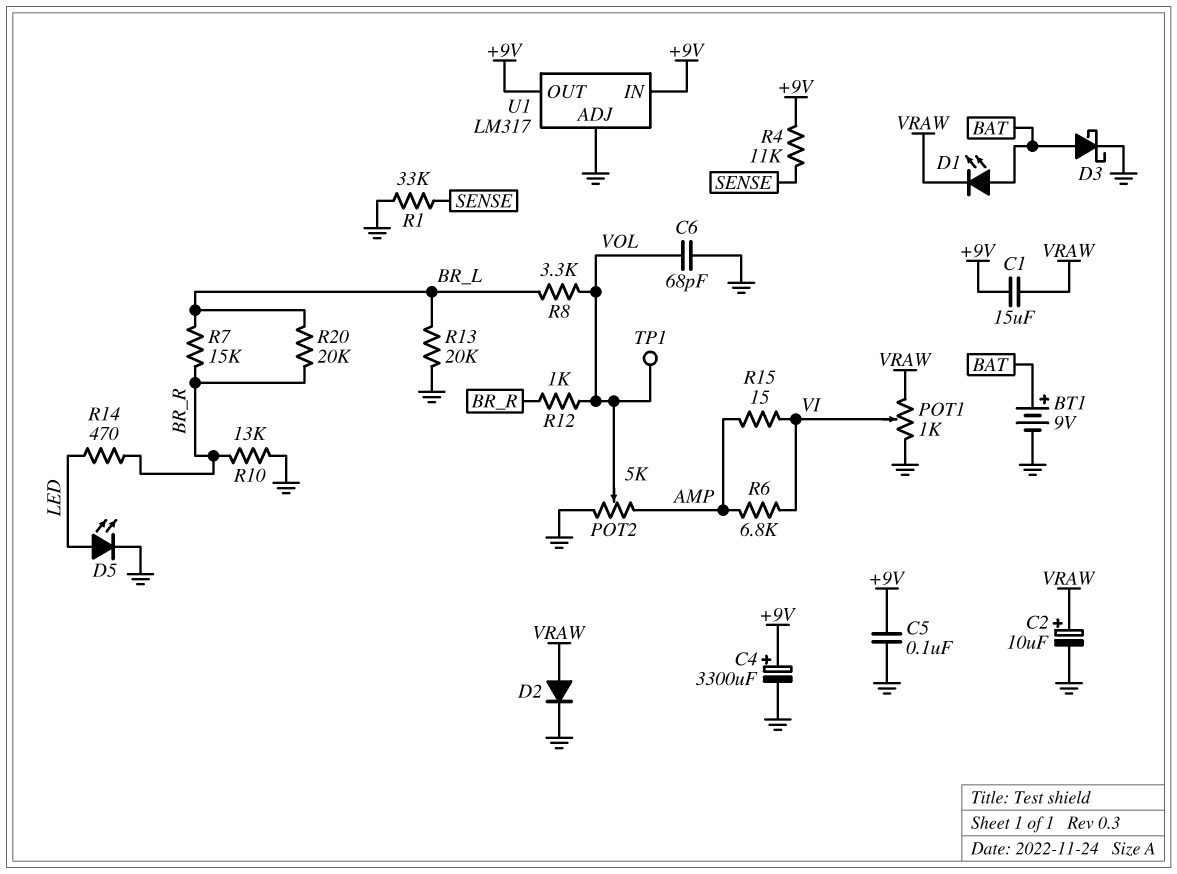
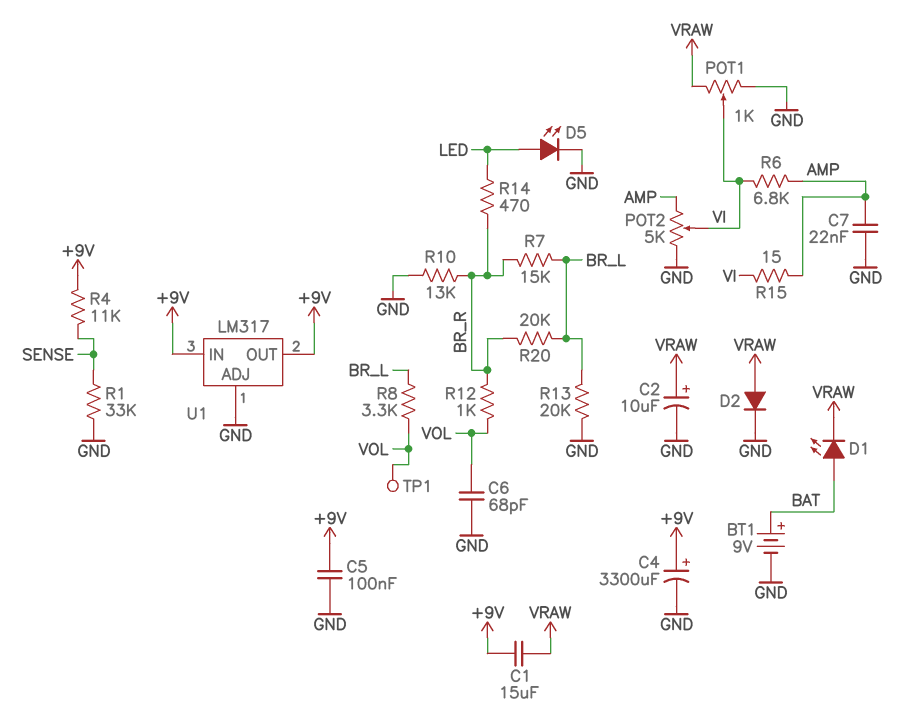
C7: none -> 22nF (AMP, GND)
D3: schottky (A BAT, K GND) -> none
POT2: 5k (AMP, GND, wiper VOL) -> 5k (AMP, GND, wiper VI)

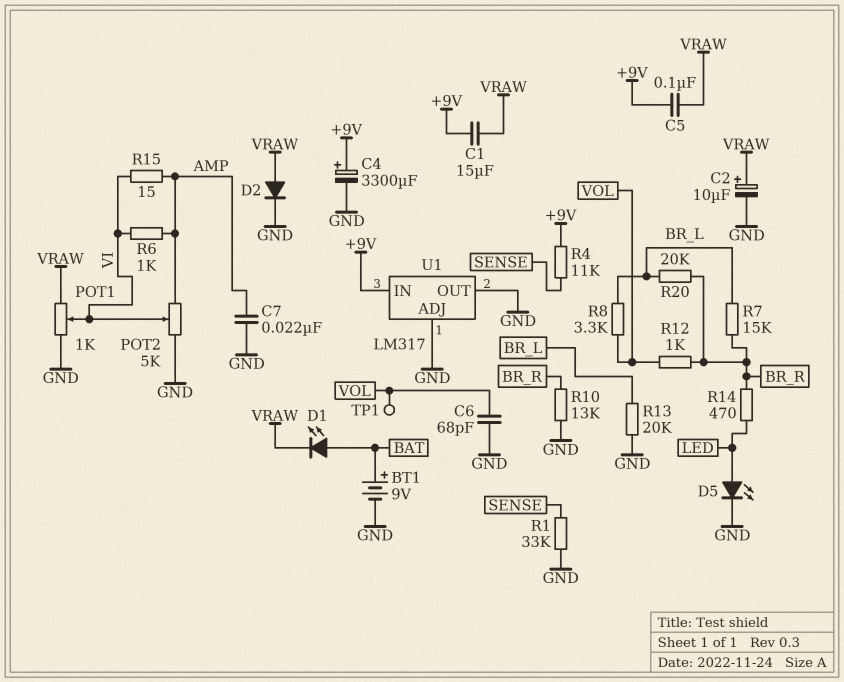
C5: 100nF (+9V, GND) -> 100nF (+9V, VRAW)
R6: 6.8k (AMP, VI) -> 1k (AMP, VI)
U1 pin OUT: +9V -> GND

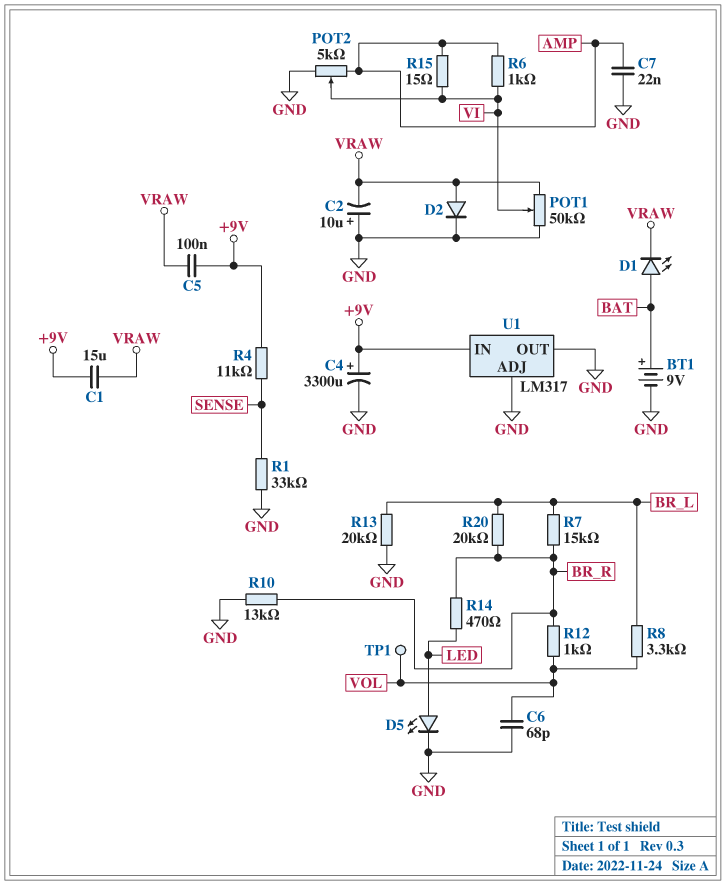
C2: 10uF (plus VRAW, minus GND) -> 10uF (plus GND, minus VRAW)
POT1: 1k (GND, VRAW, wiper VI) -> 50k (GND, VRAW, wiper VI)

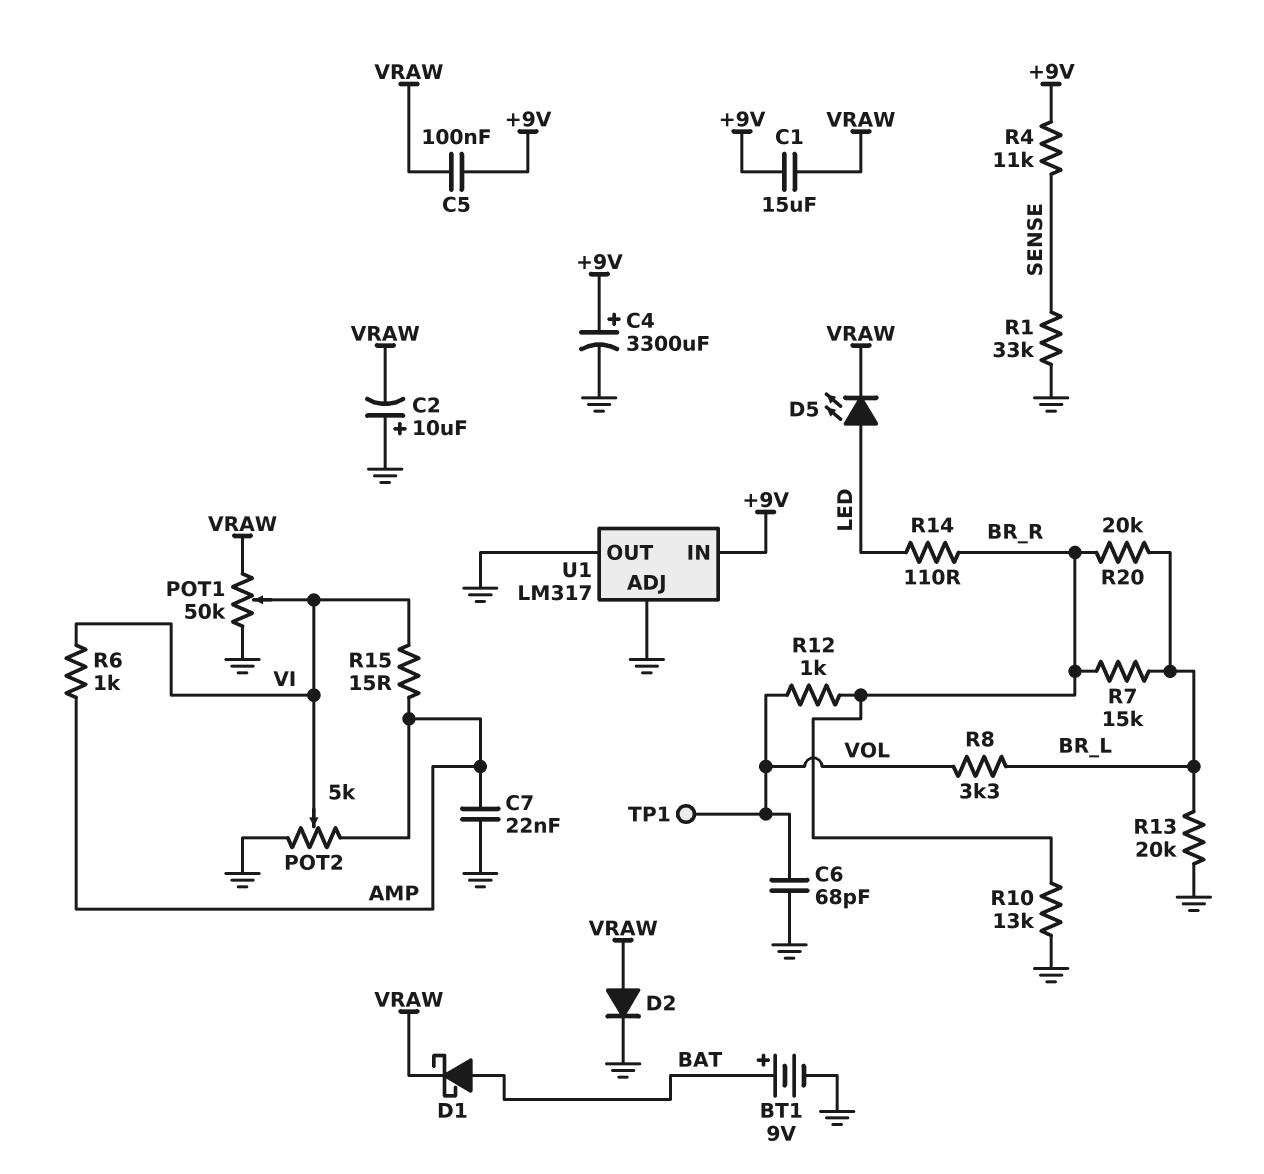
D1: LED (A BAT, K VRAW) -> schottky (A BAT, K VRAW)
D5: LED (A LED, K GND) -> LED (A LED, K VRAW)
R14: 470 (BR_R, LED) -> 110 (BR_R, LED)

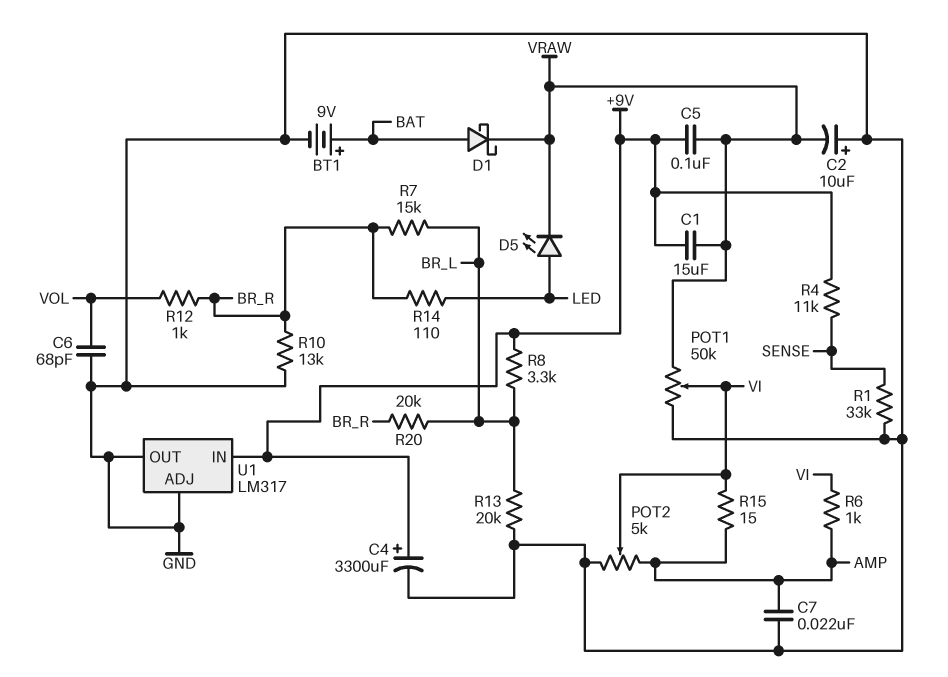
D2: diode (A VRAW, K GND) -> none
R8: 3.3k (BR_L, VOL) -> 3.3k (+9V, BR_L)
TP1: test point (VOL) -> none

